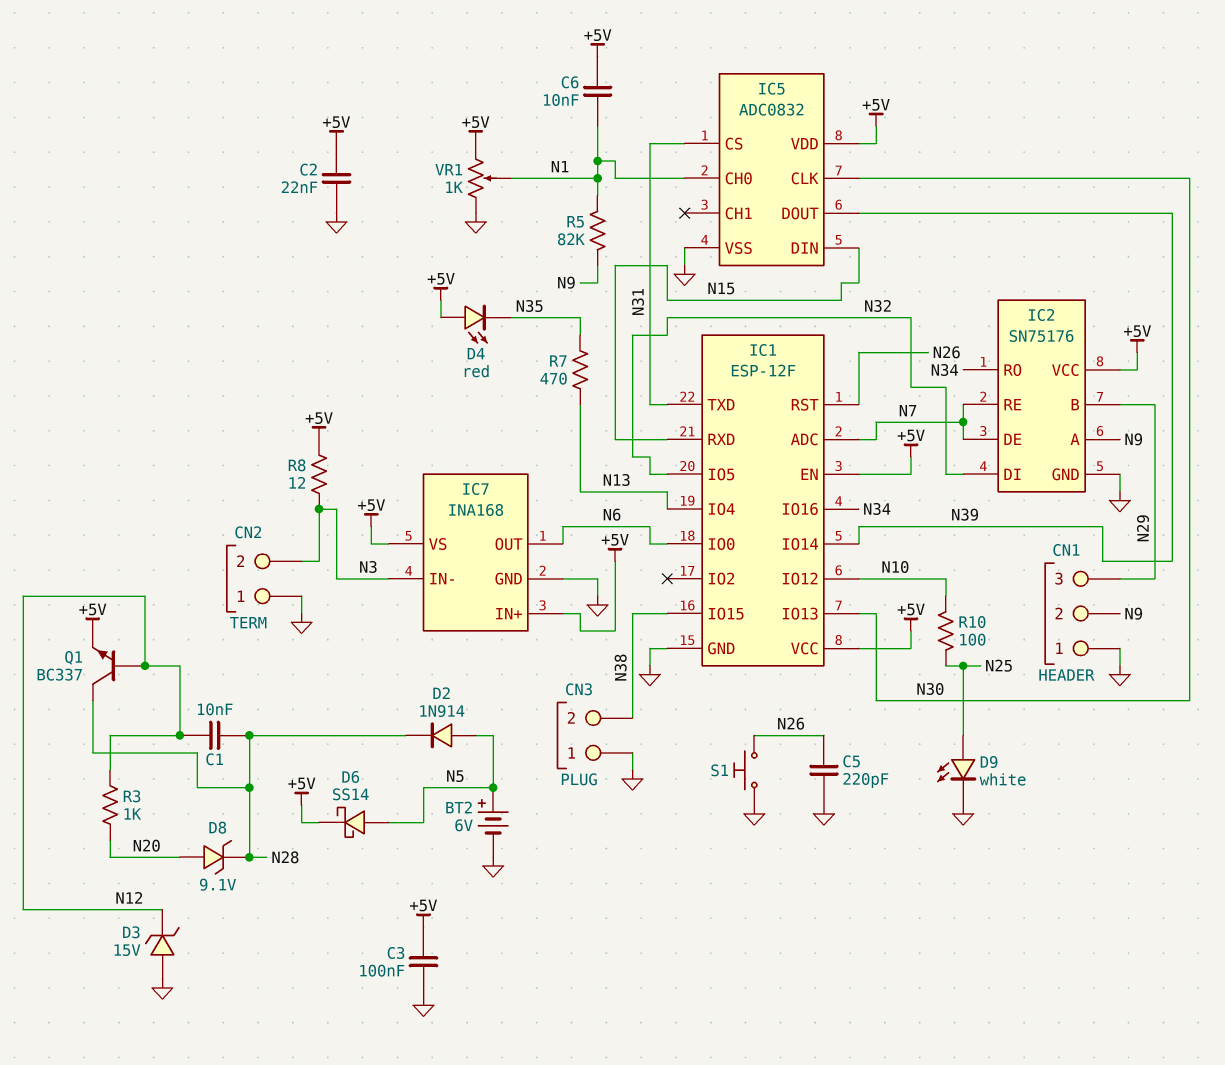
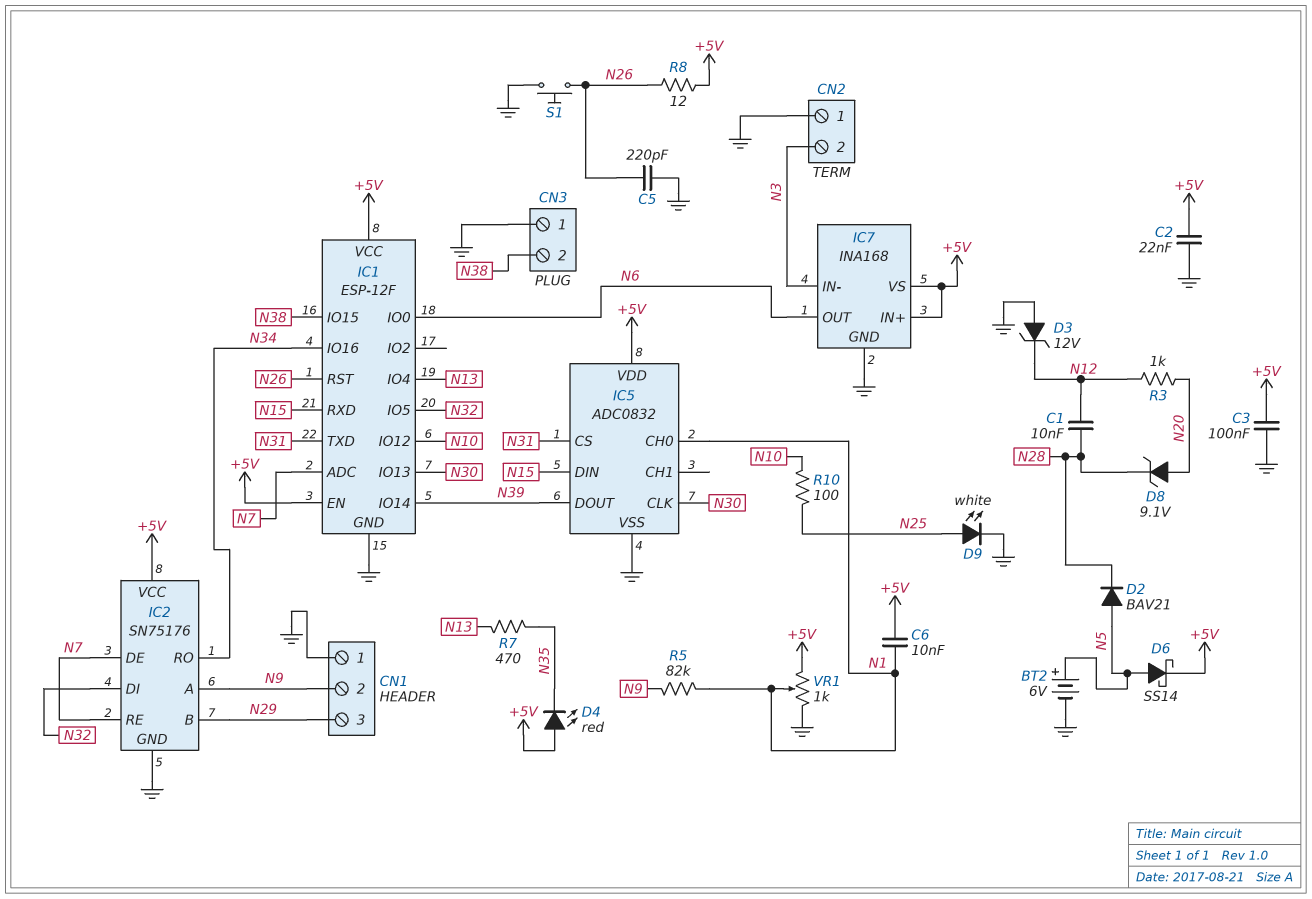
D2: diode 1N914 (A N5, K N28) -> diode BAV21 (A N5, K N28)
D3: zener 15V (A GND, K N12) -> zener 12V (A GND, K N12)
Q1: NPN BC337 (B N12, C N28, E +5V) -> none
R8: 12 (+5V, N3) -> 12 (+5V, N26)

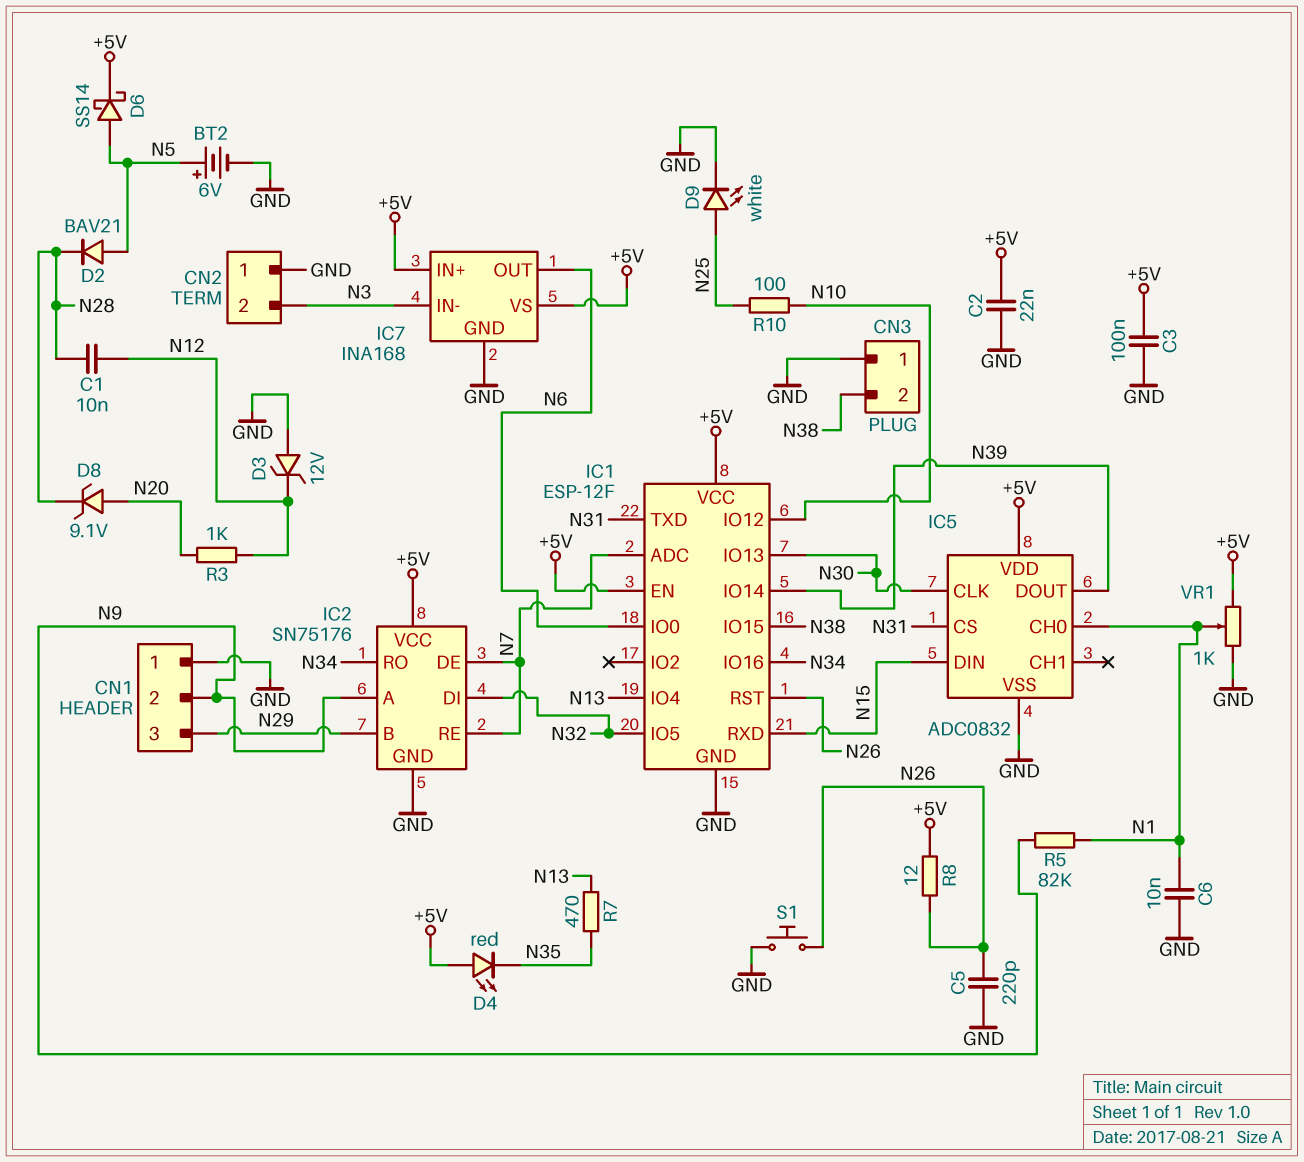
C6: 10nF (+5V, N1) -> 10nF (GND, N1)

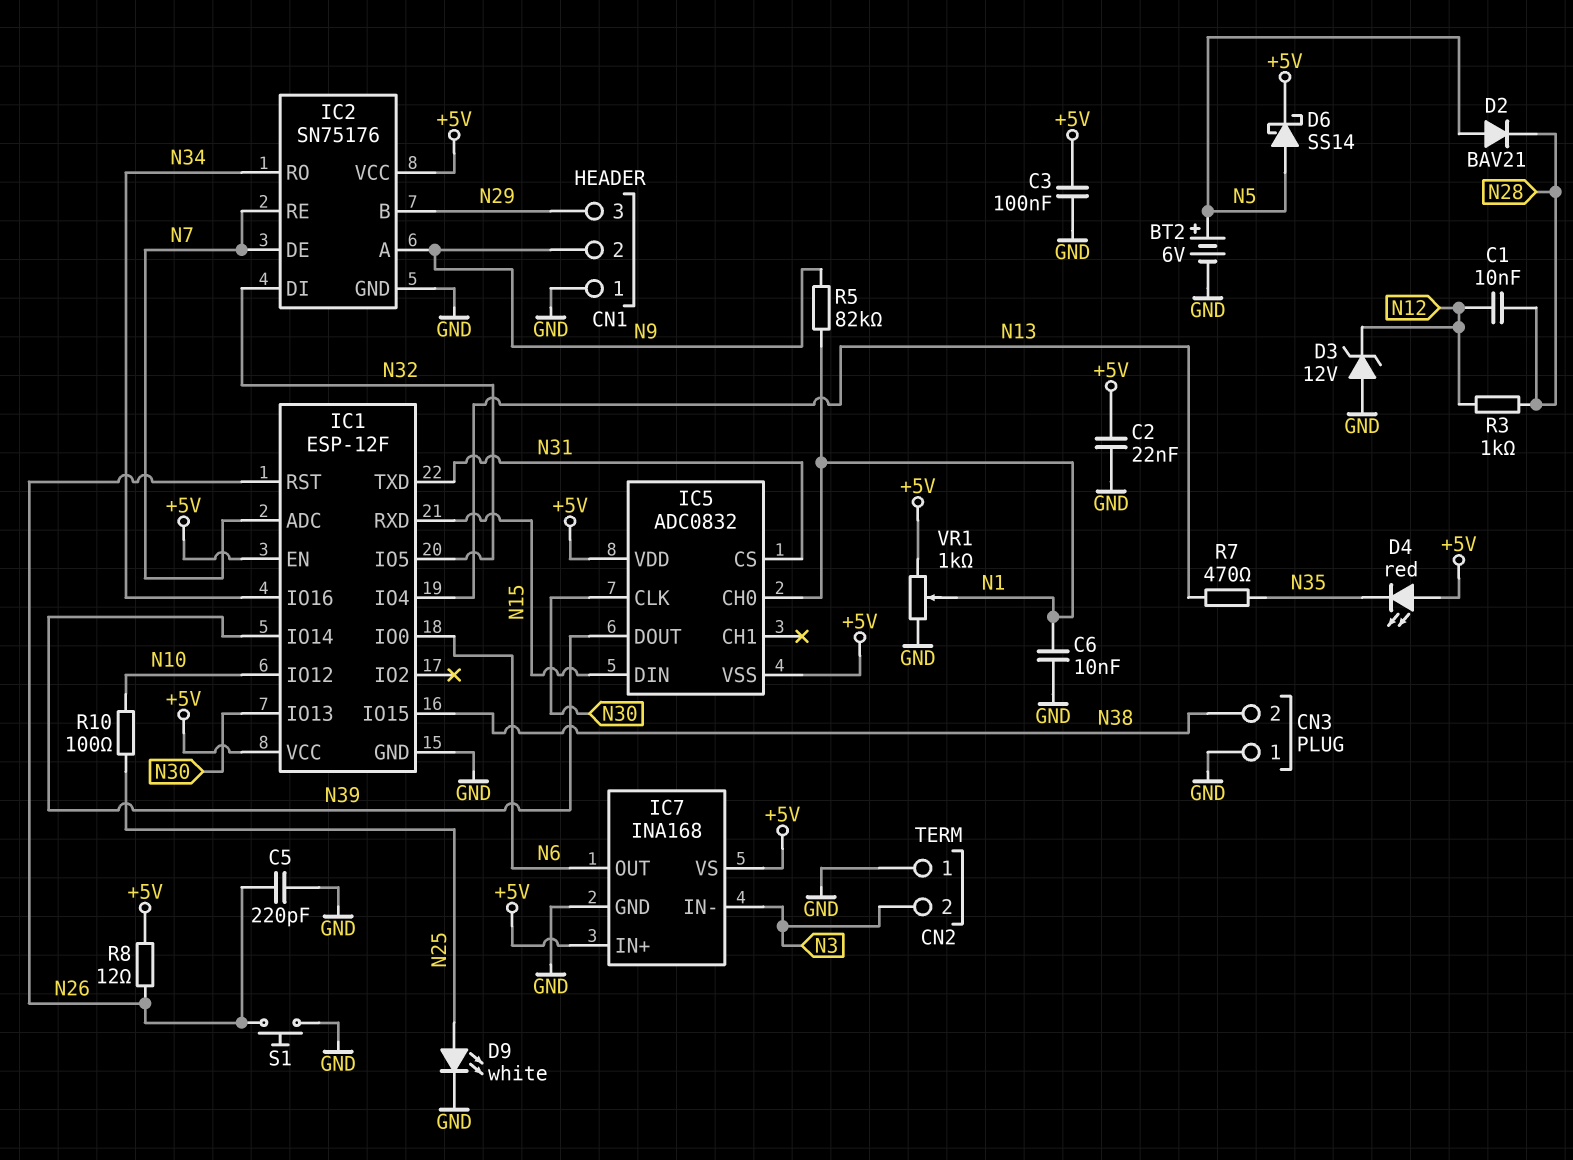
D8: zener 9.1V (A N20, K N28) -> none
IC5 pin VSS: GND -> +5V
R3: 1k (N12, N20) -> 1k (N12, N28)

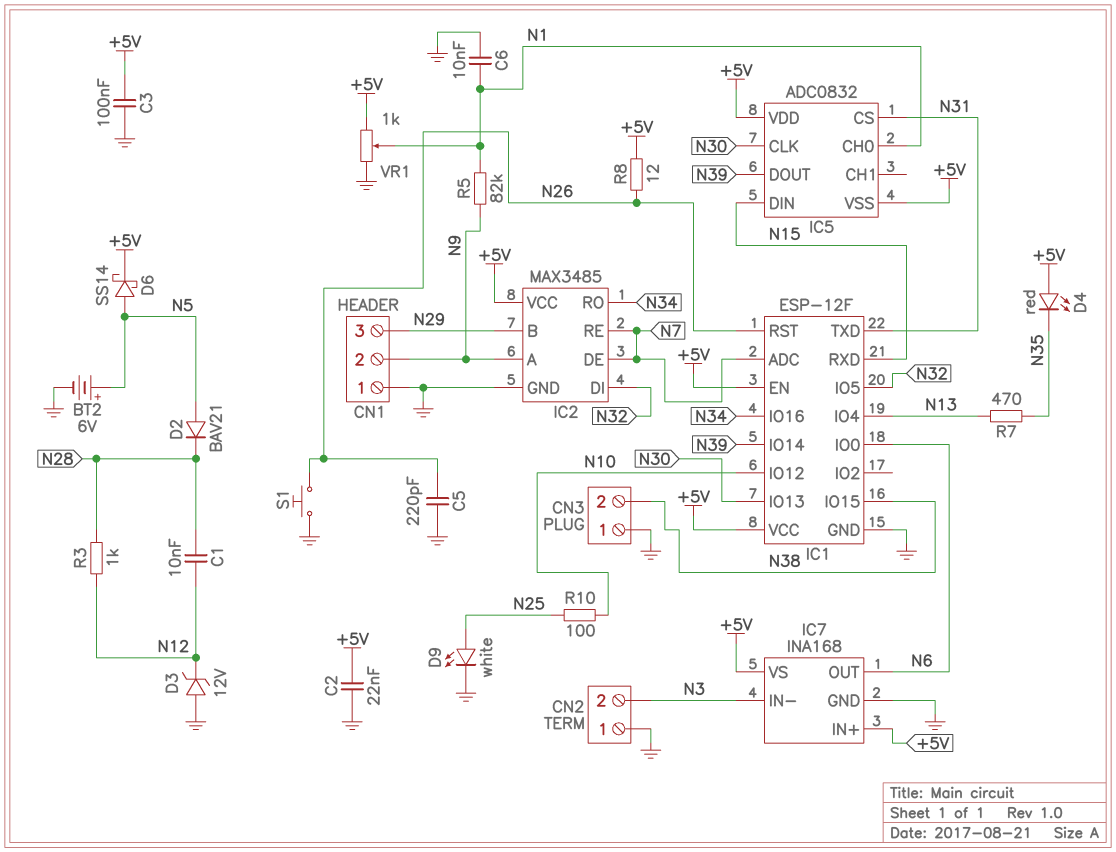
IC2: SN75176 -> MAX3485

